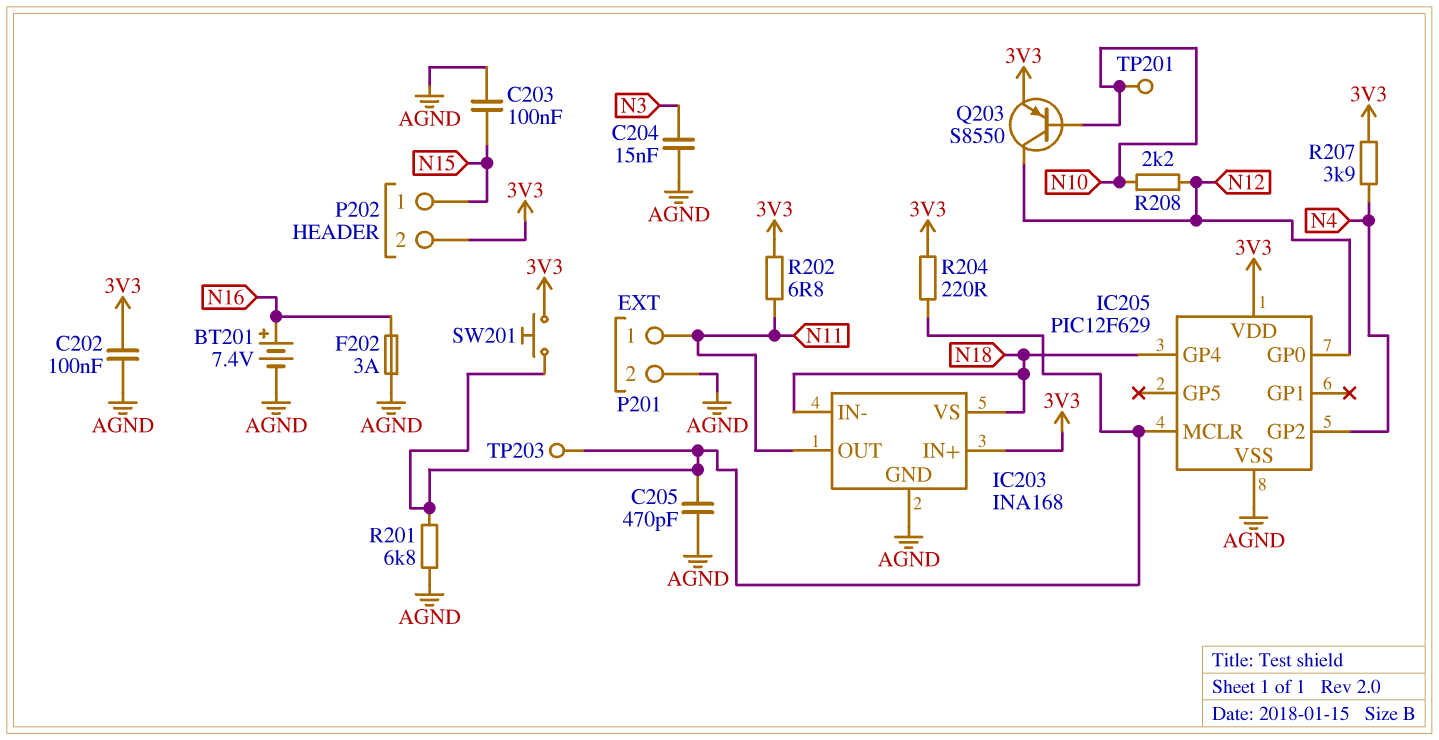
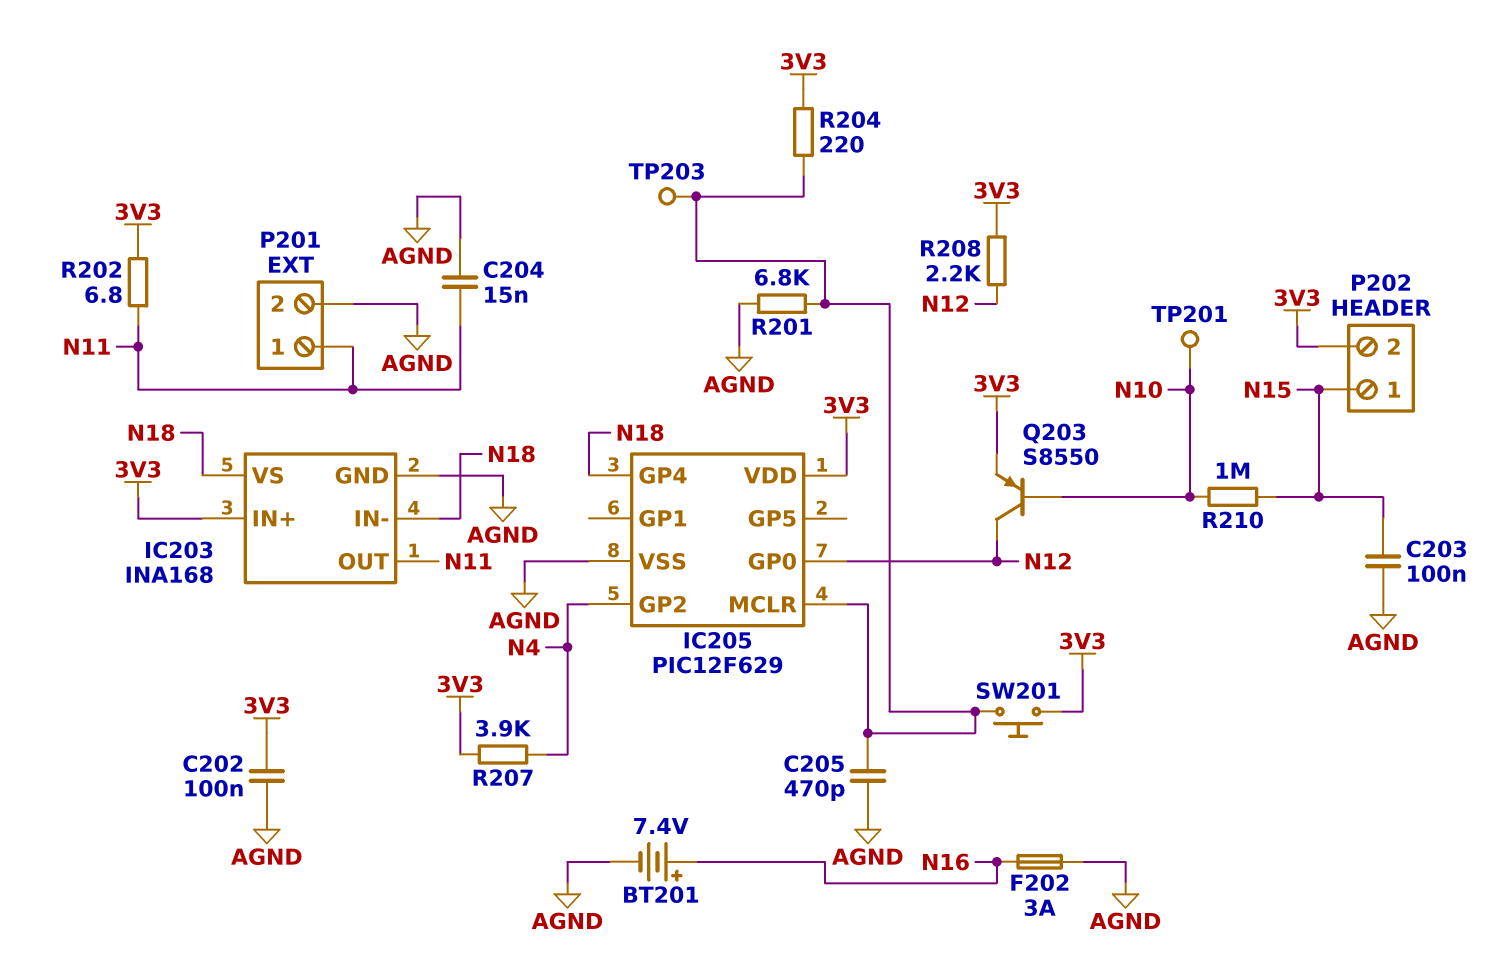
C204: 15nF (AGND, N3) -> 15nF (AGND, N11)
R208: 2.2k (N10, N12) -> 2.2k (3V3, N12)
R210: none -> 1M (N10, N15)

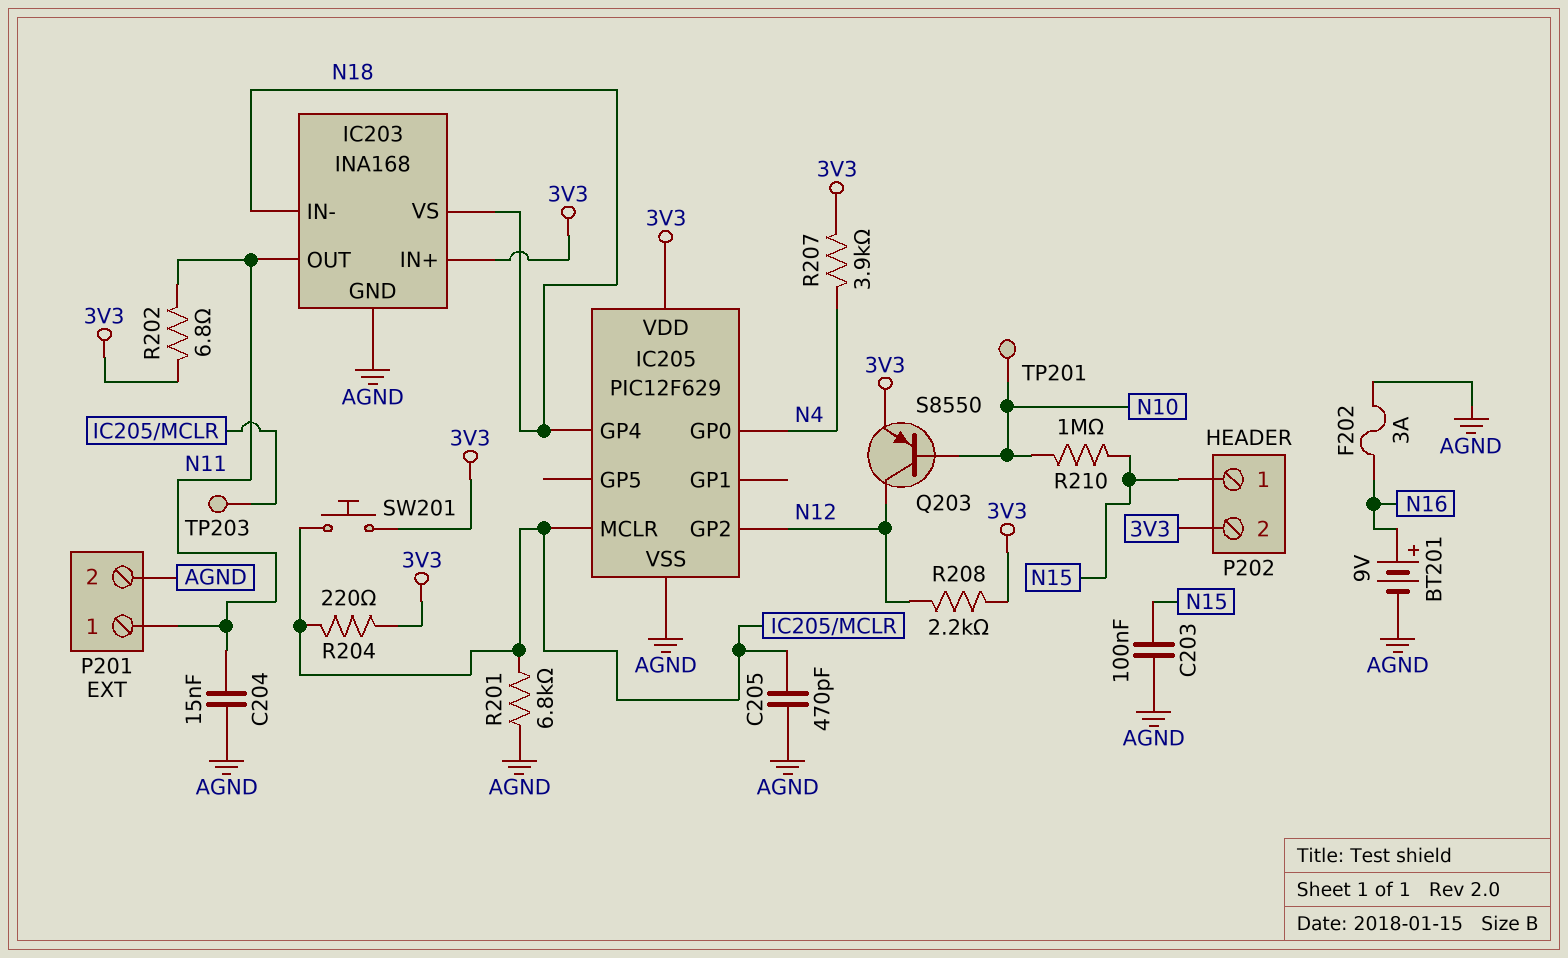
BT201: 7.4V (plus N16, minus AGND) -> 9V (plus N16, minus AGND)
C202: 100nF (3V3, AGND) -> none
IC205 pin GP0: N12 -> N4
IC205 pin GP2: N4 -> N12

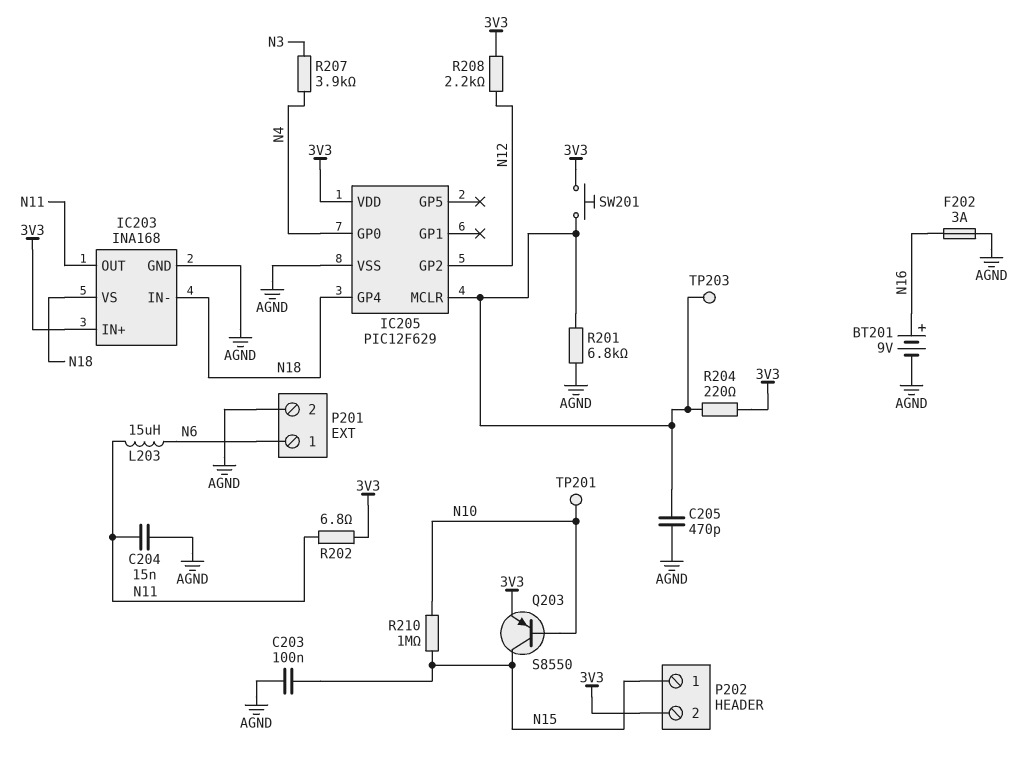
L203: none -> 15uH (N6, N11)
P201 pin 1: N11 -> N6
Q203: PNP S8550 (B N10, C N12, E 3V3) -> PNP S8550 (B N10, C N15, E 3V3)
R207: 3.9k (3V3, N4) -> 3.9k (N3, N4)

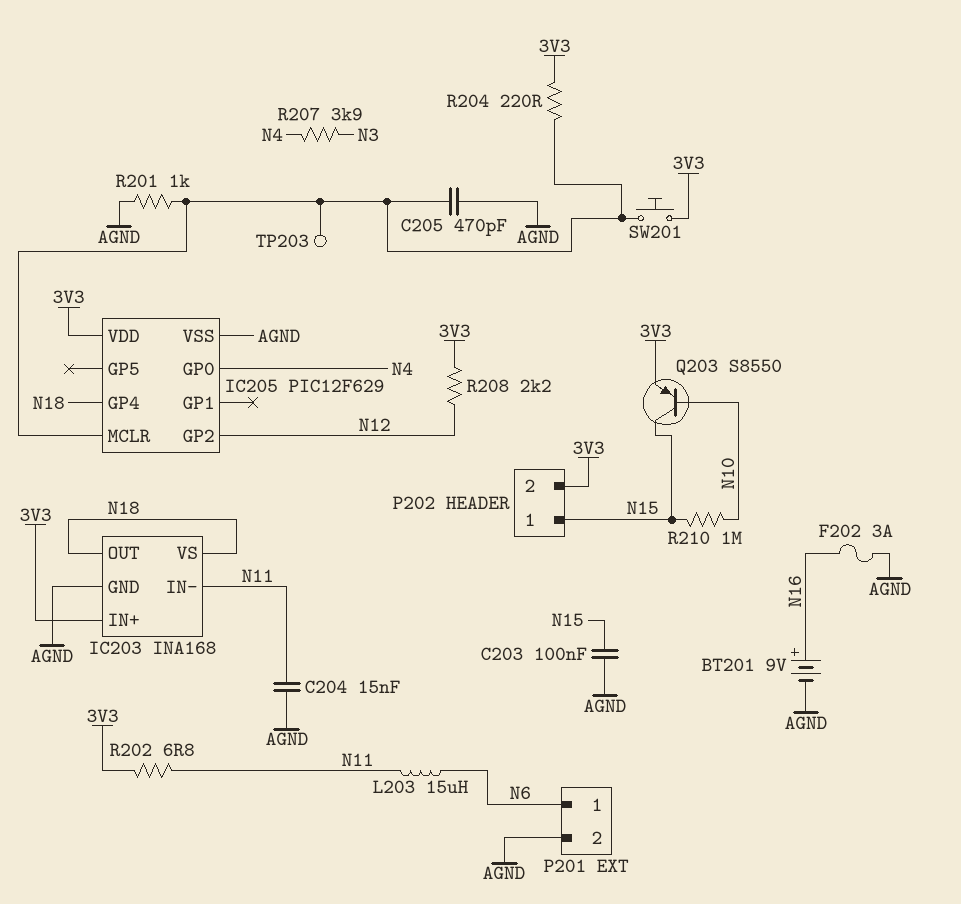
IC203 pin IN-: N18 -> N11
IC203 pin OUT: N11 -> N18
R201: 6.8k (AGND, IC205/MCLR) -> 1k (AGND, IC205/MCLR)
TP201: test point (N10) -> none

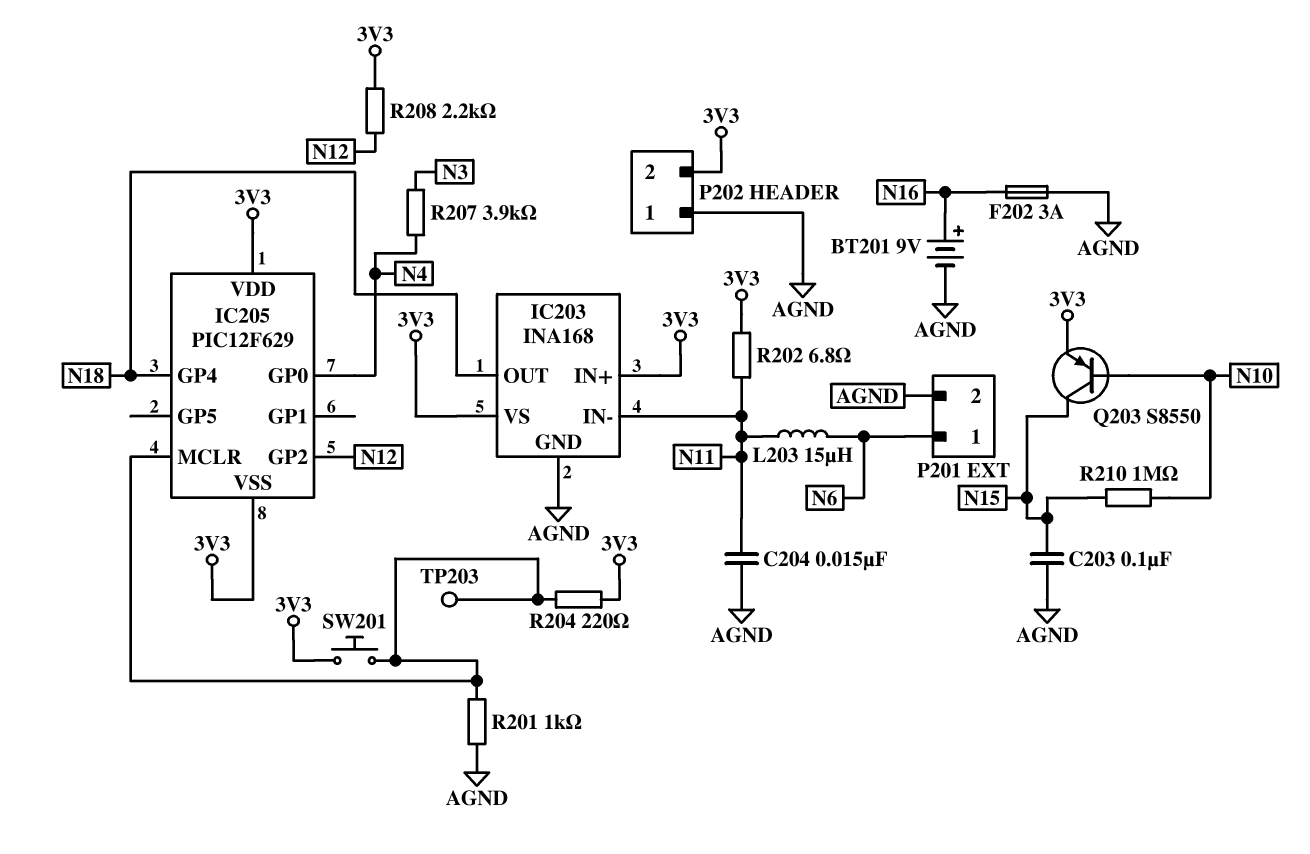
C205: 470pF (AGND, IC205/MCLR) -> none
IC203 pin VS: N18 -> 3V3
IC205 pin VSS: AGND -> 3V3
P202 pin 1: N15 -> AGND

